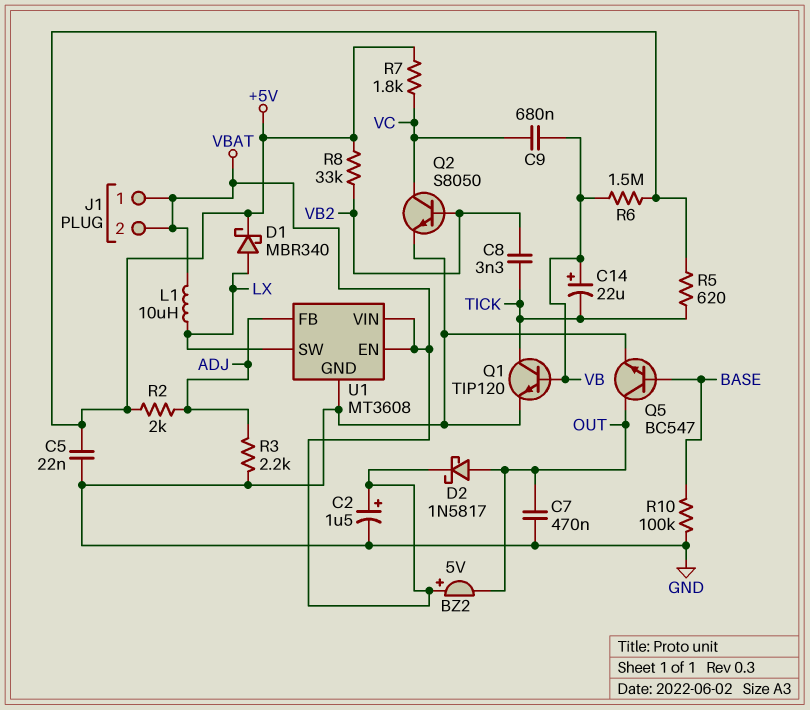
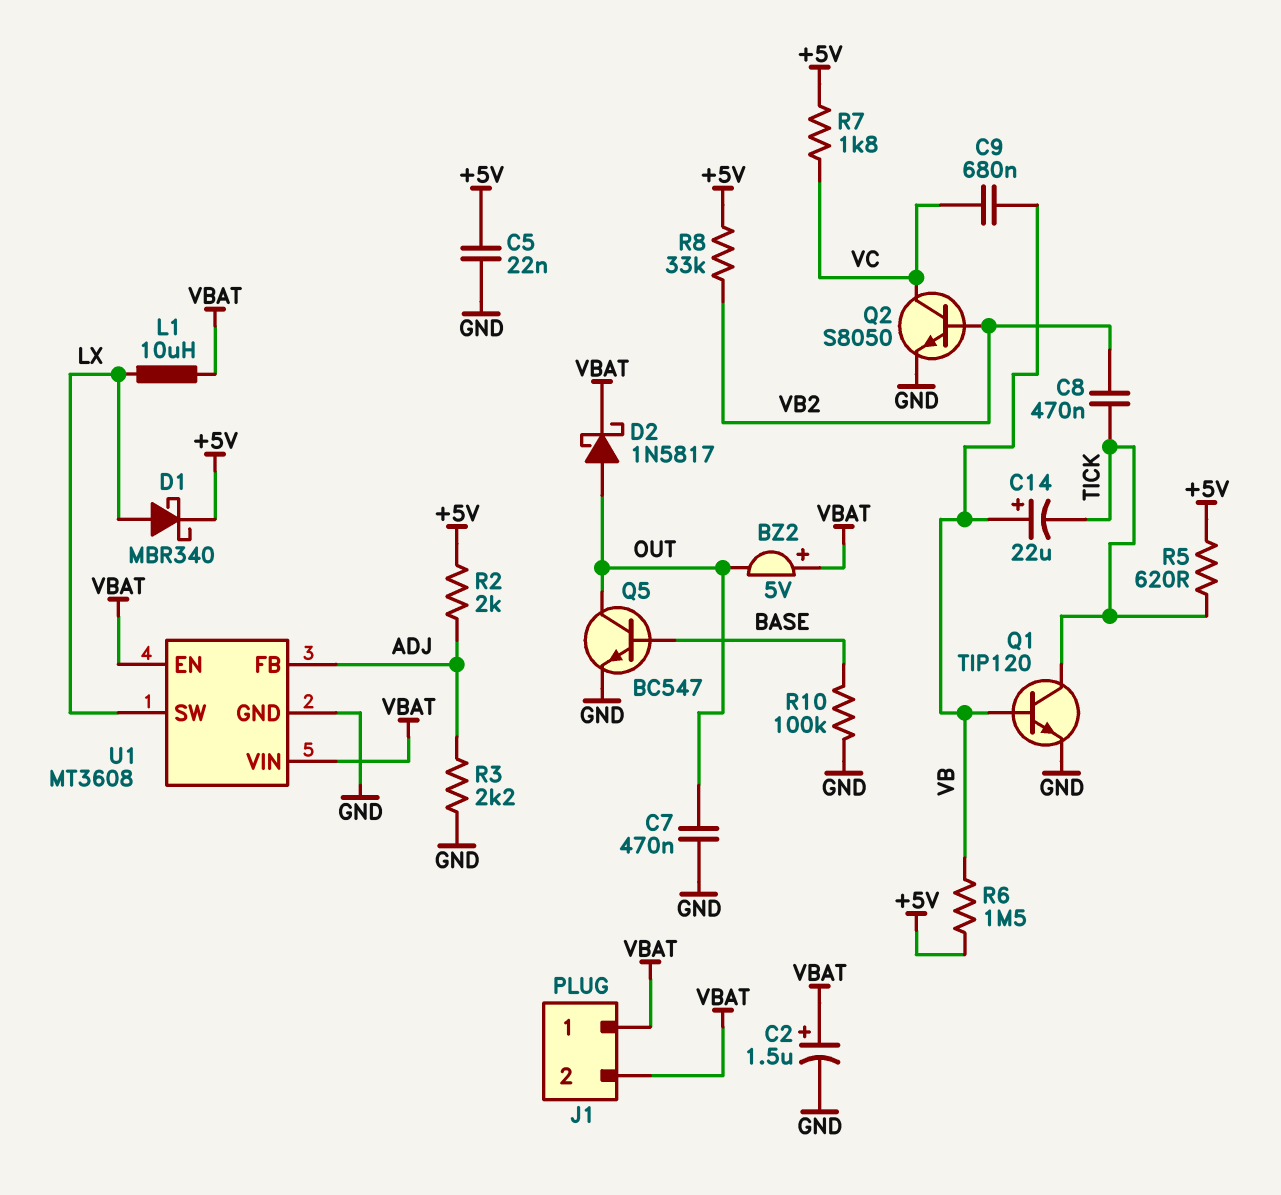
C8: 3.3nF (TICK, VB2) -> 470nF (TICK, VB2)

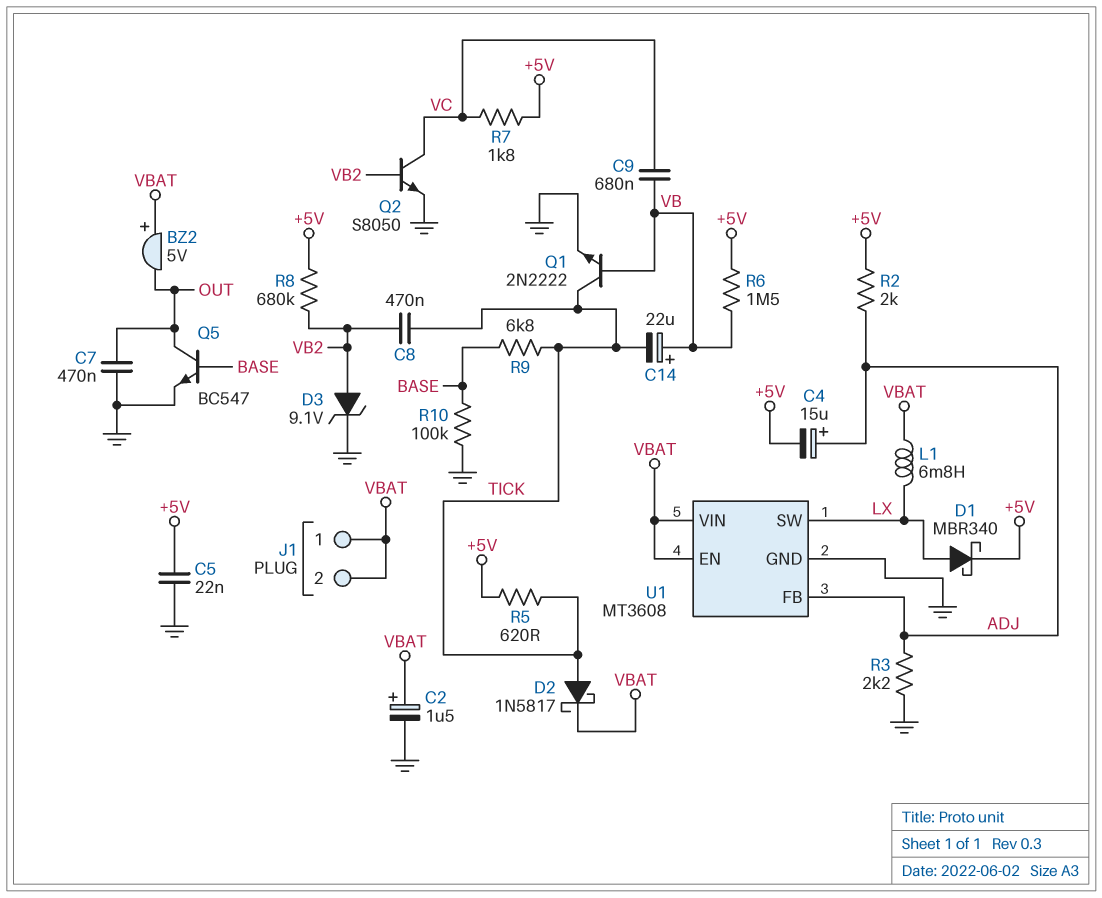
C4: none -> 15uF (plus ADJ, minus +5V)
D2: schottky 1N5817 (A OUT, K VBAT) -> schottky 1N5817 (A TICK, K VBAT)
D3: none -> zener 9.1V (A VB2, K GND)
L1: 10uH (LX, VBAT) -> 6.8mH (LX, VBAT)
Q1: NPN TIP120 (B VB, C TICK, E GND) -> NPN 2N2222 (B VB, C TICK, E GND)
R8: 33k (+5V, VB2) -> 680k (+5V, VB2)
R9: none -> 6.8k (BASE, TICK)

